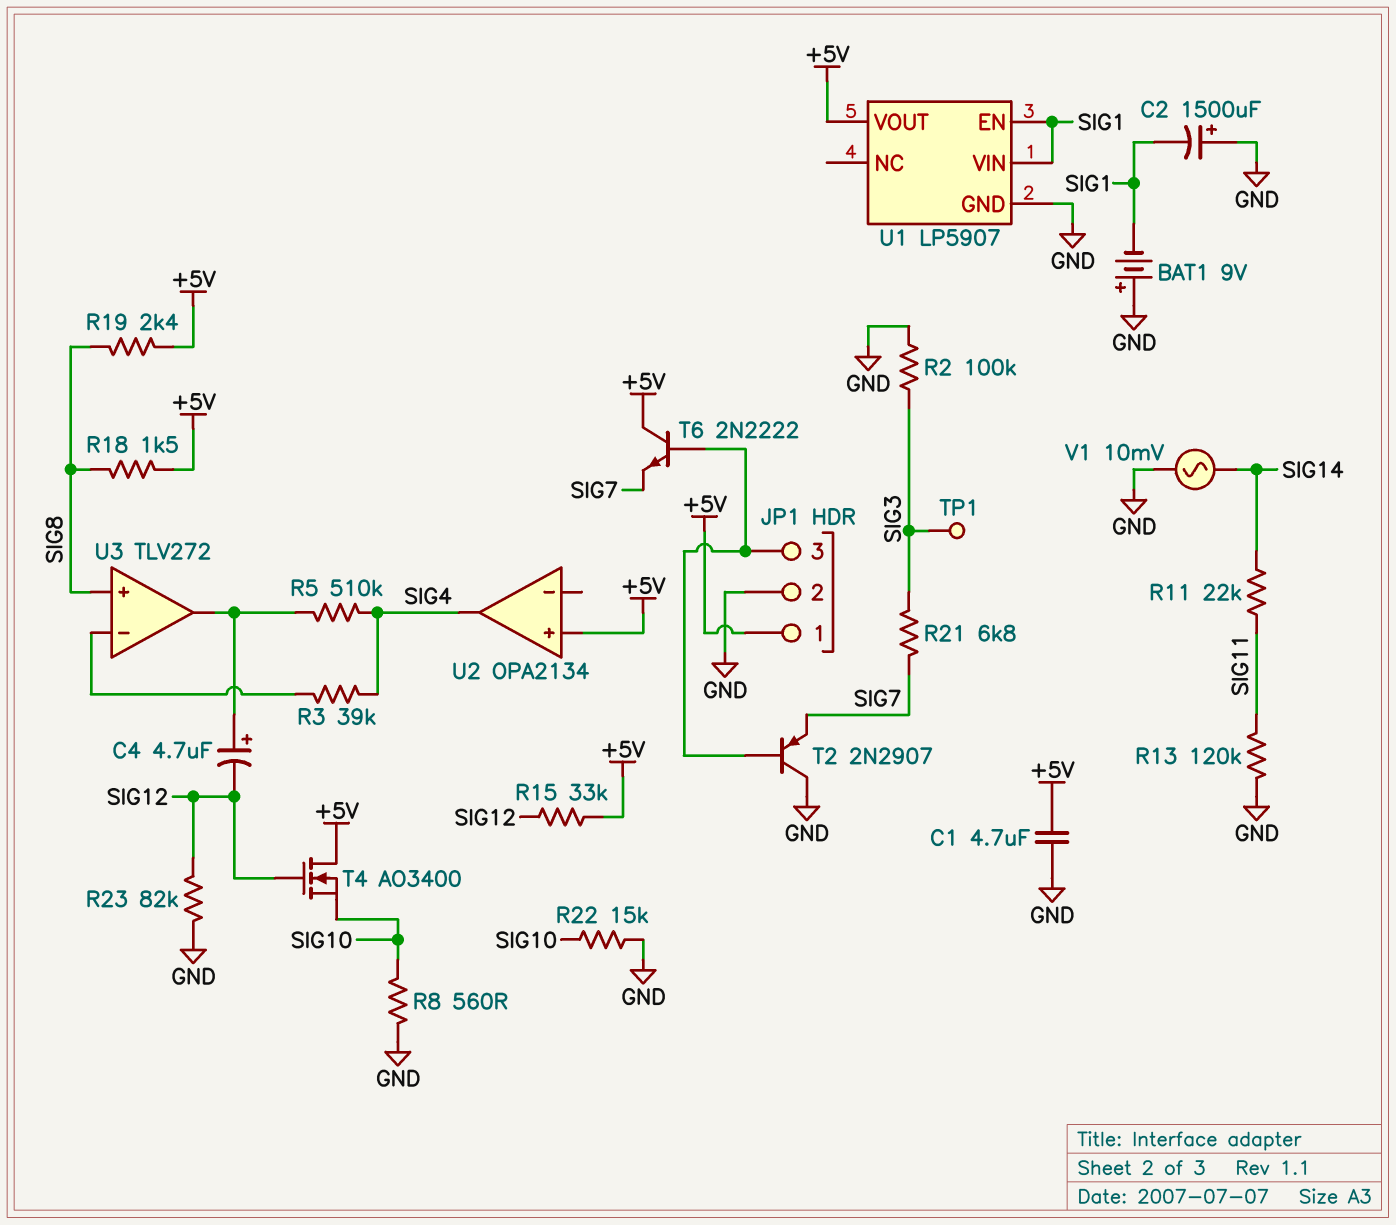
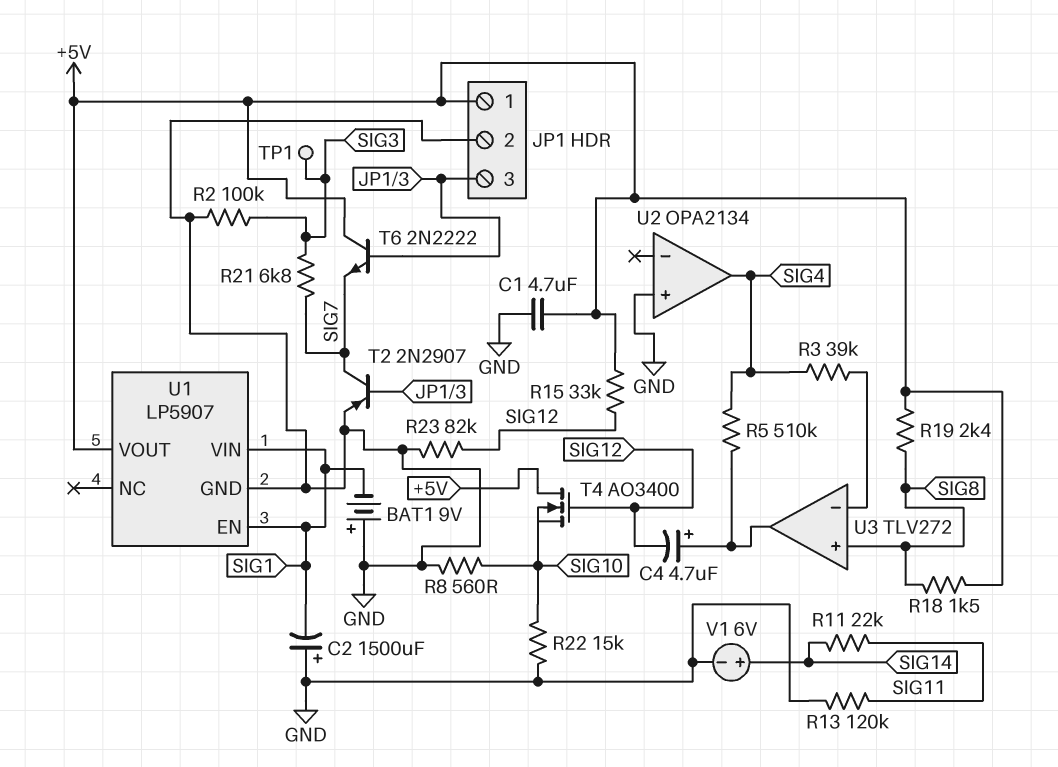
T2: PNP 2N2907 (B JP1/3, C GND, E SIG7) -> PNP 2N2907 (B JP1/3, C SIG7, E GND)
U2 pin in+: +5V -> GND
V1: AC 10mV (GND, SIG14) -> 6V (plus SIG14, minus GND)

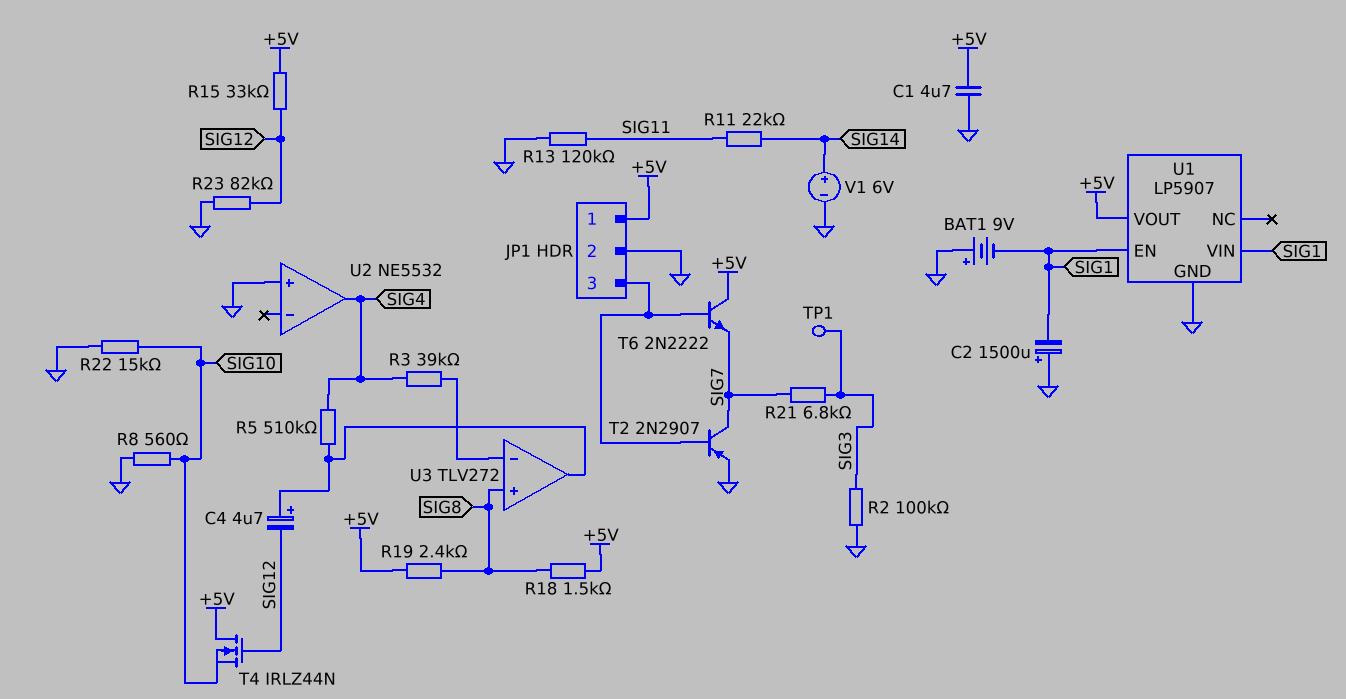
T4: NMOS AO3400 (G SIG12, D +5V, S SIG10) -> NMOS IRLZ44N (G SIG12, D +5V, S SIG10)
U2: OPA2134 -> NE5532

